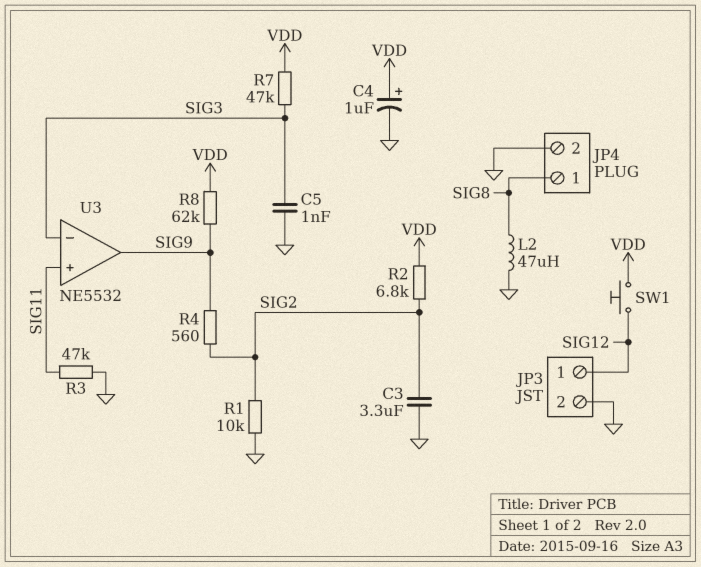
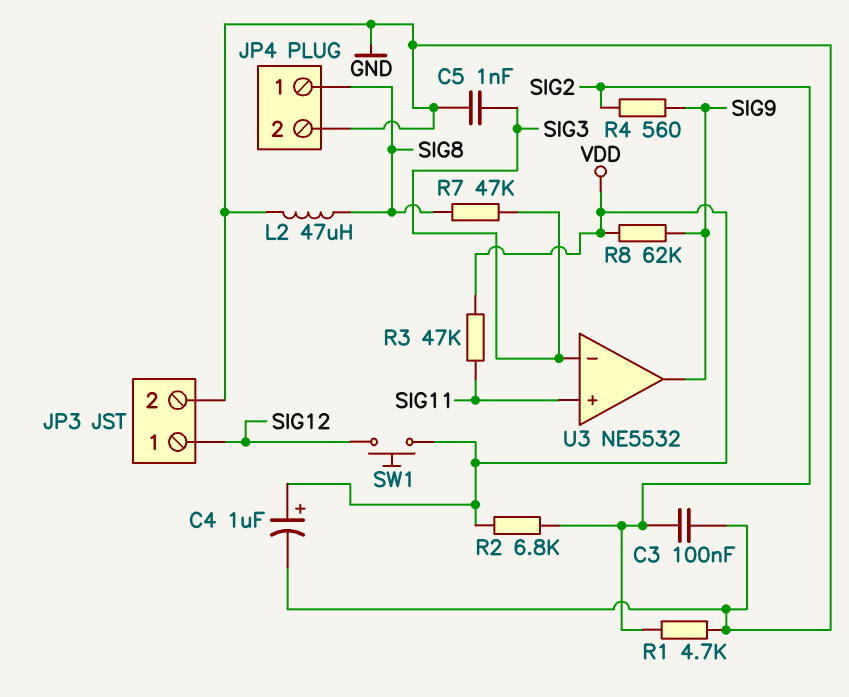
C3: 3.3uF (GND, SIG2) -> 100nF (GND, SIG2)
R1: 10k (GND, SIG2) -> 4.7k (GND, SIG2)
R3: 47k (GND, SIG11) -> 47k (SIG11, VDD)
R7: 47k (SIG3, VDD) -> 47k (SIG3, SIG8)

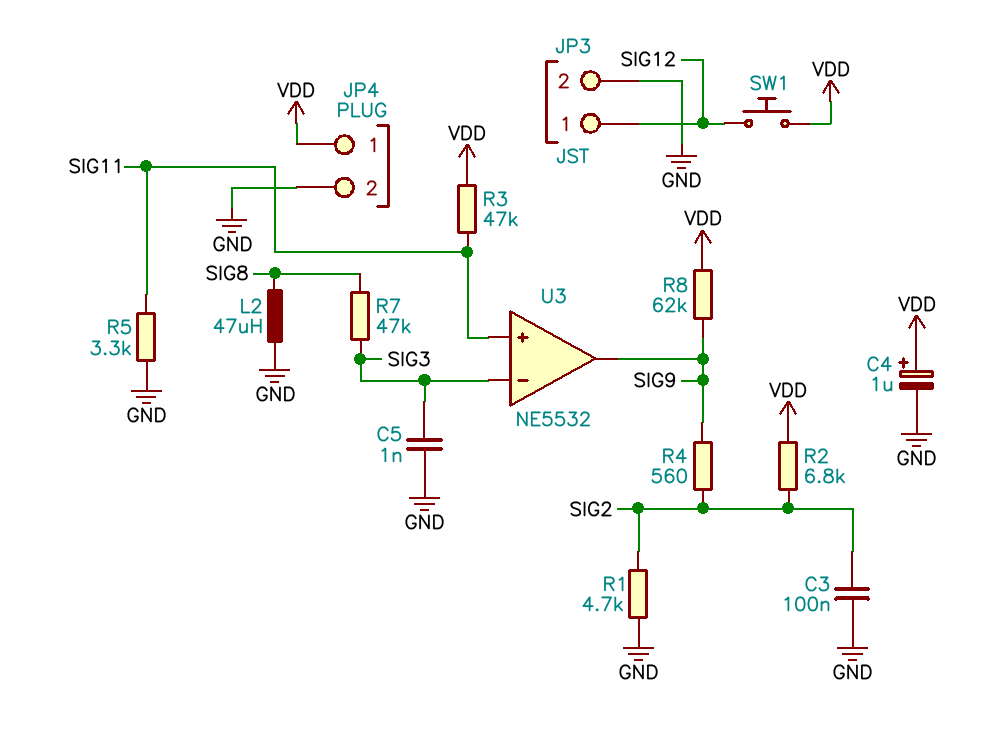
JP4 pin 1: SIG8 -> VDD
R5: none -> 3.3k (GND, SIG11)

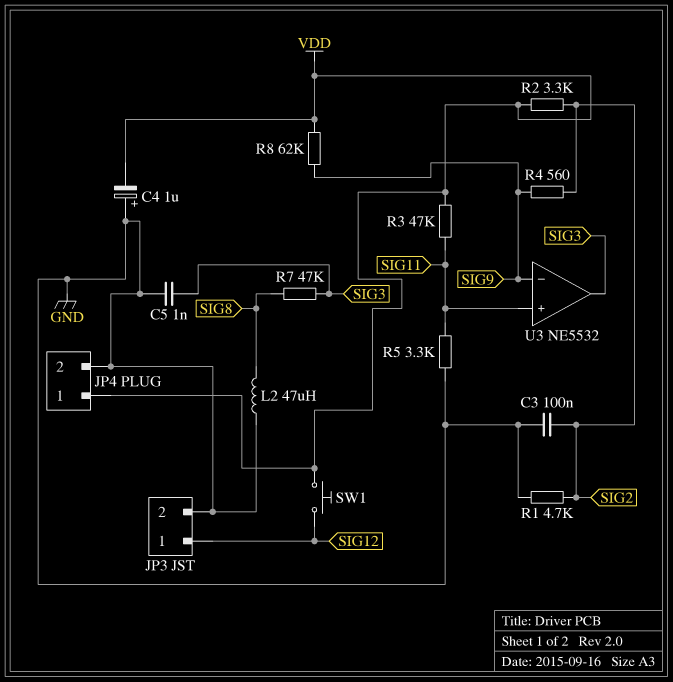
C4: 1uF (plus VDD, minus GND) -> 1uF (plus GND, minus VDD)
R2: 6.8k (SIG2, VDD) -> 3.3k (SIG2, VDD)
U3 pin in-: SIG3 -> SIG9
U3 pin out: SIG9 -> SIG3

